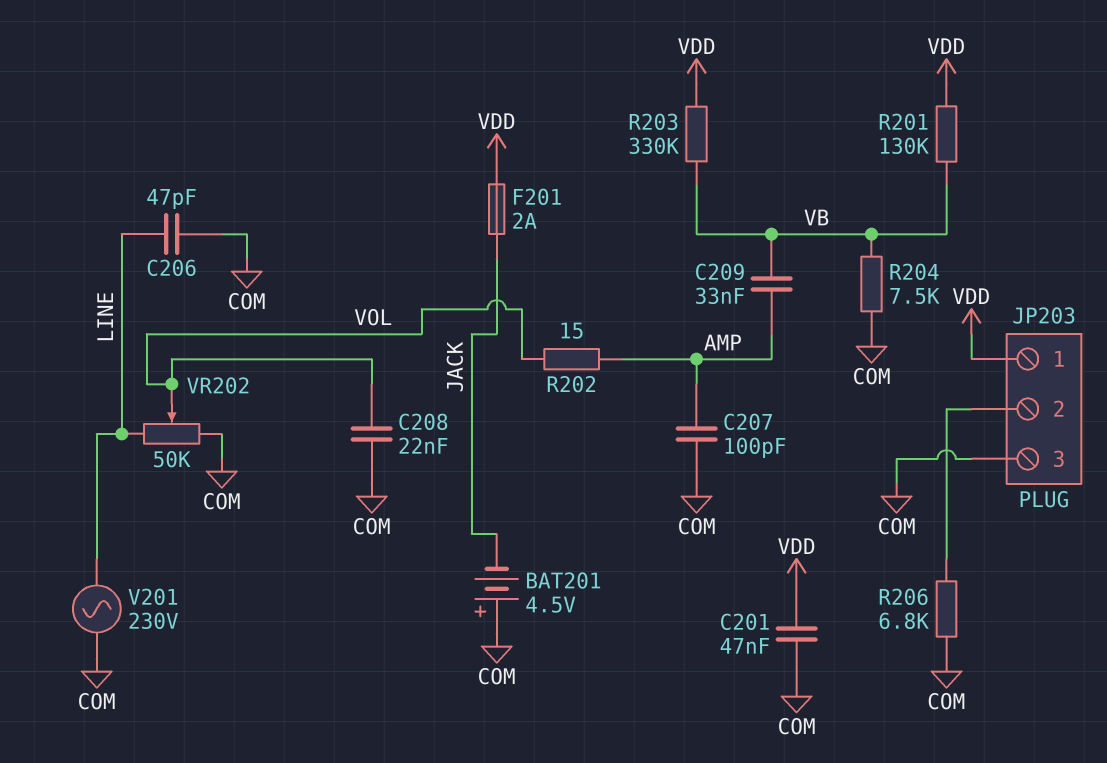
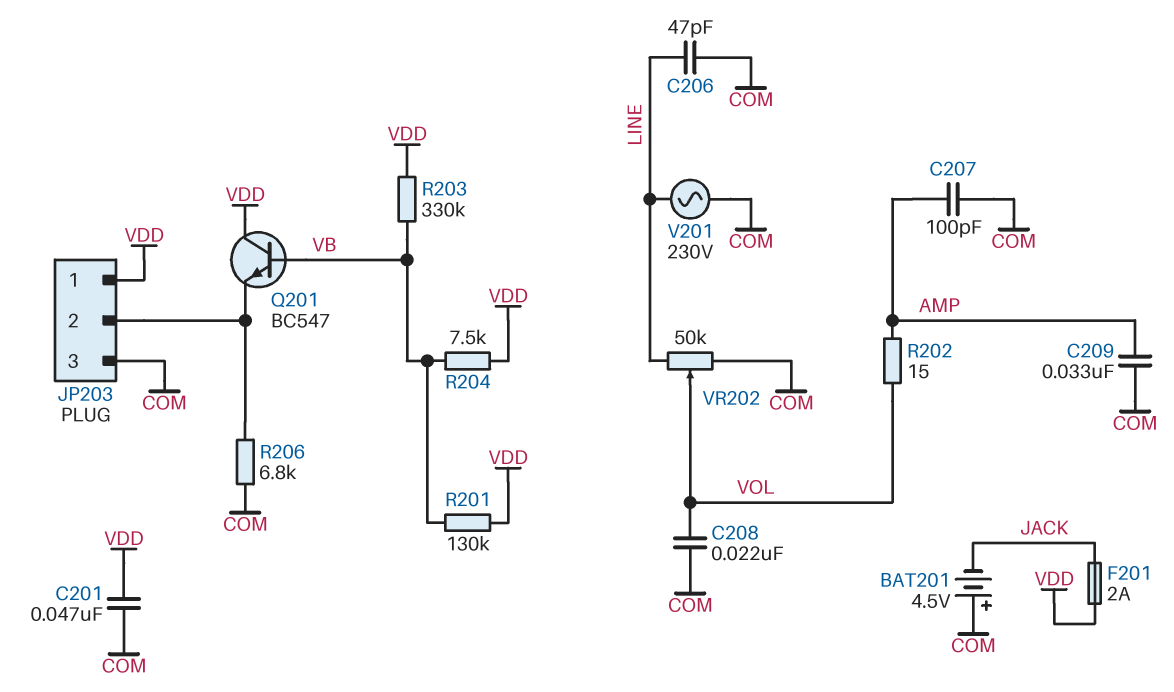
C209: 33nF (AMP, VB) -> 33nF (AMP, COM)
Q201: none -> NPN BC547 (B VB, C VDD, E JP203/2)
R204: 7.5k (COM, VB) -> 7.5k (VB, VDD)

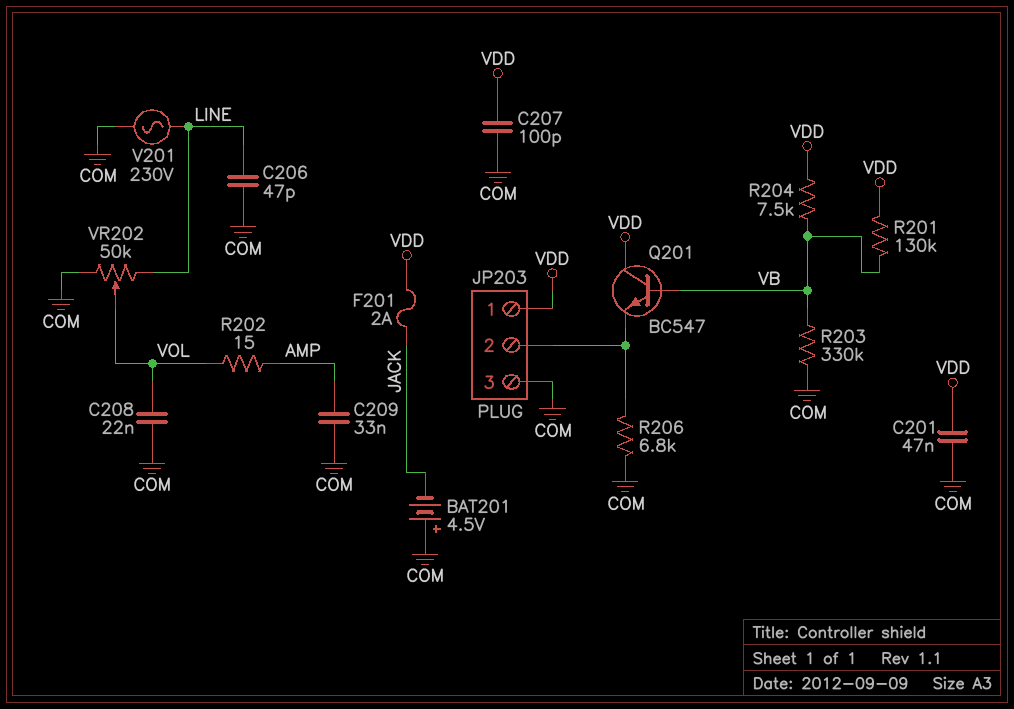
C207: 100pF (AMP, COM) -> 100pF (COM, VDD)
R203: 330k (VB, VDD) -> 330k (COM, VB)

